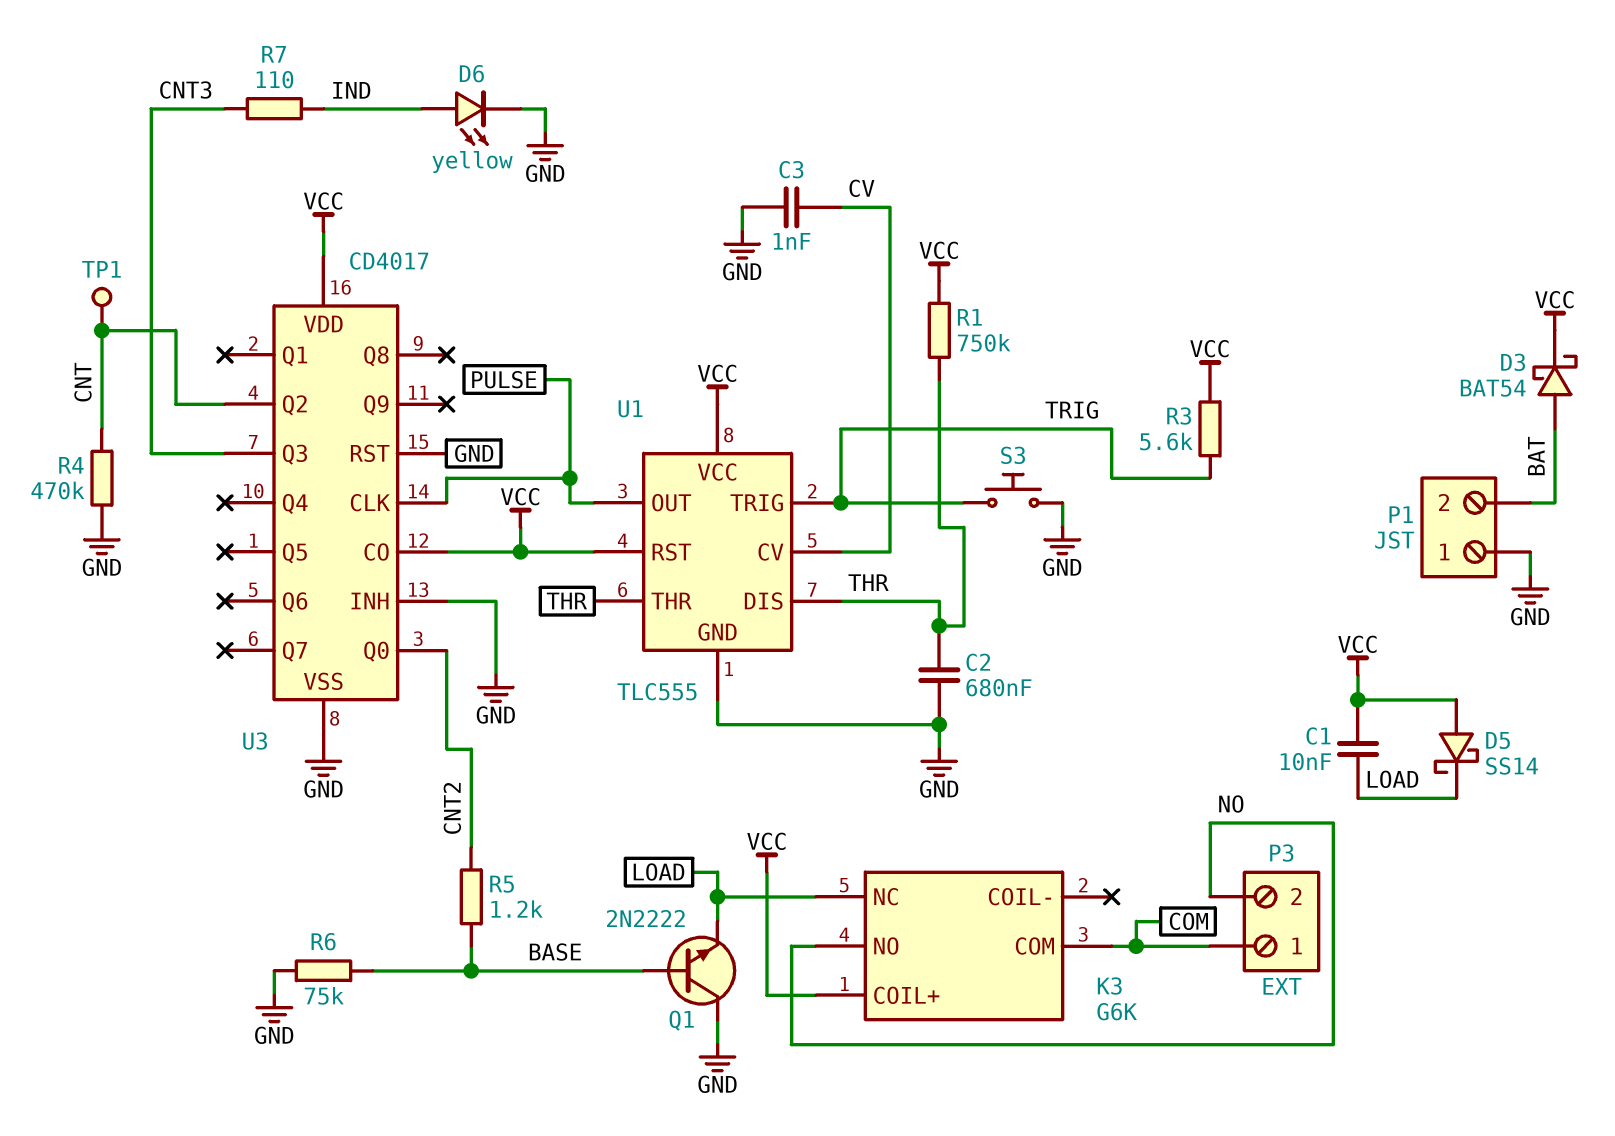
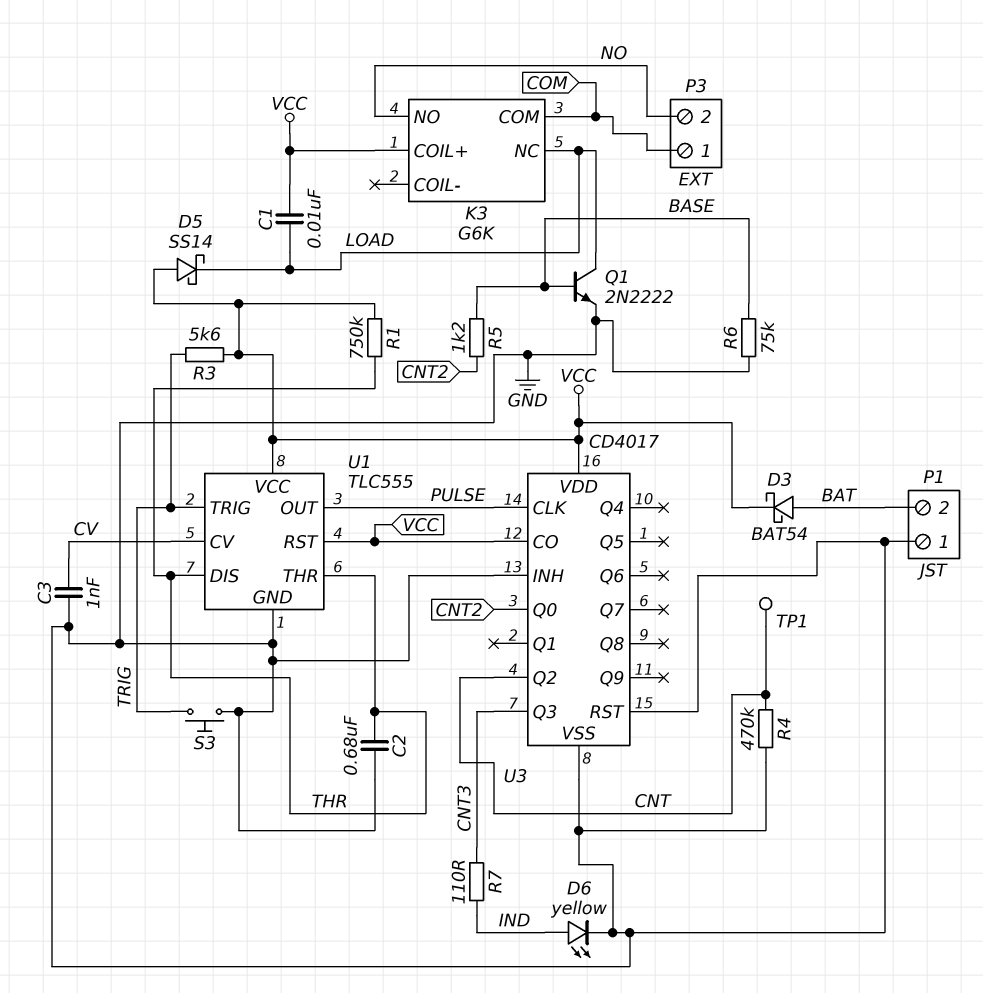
Q1: NPN 2N2222 (B BASE, C GND, E LOAD) -> NPN 2N2222 (B BASE, C LOAD, E GND)

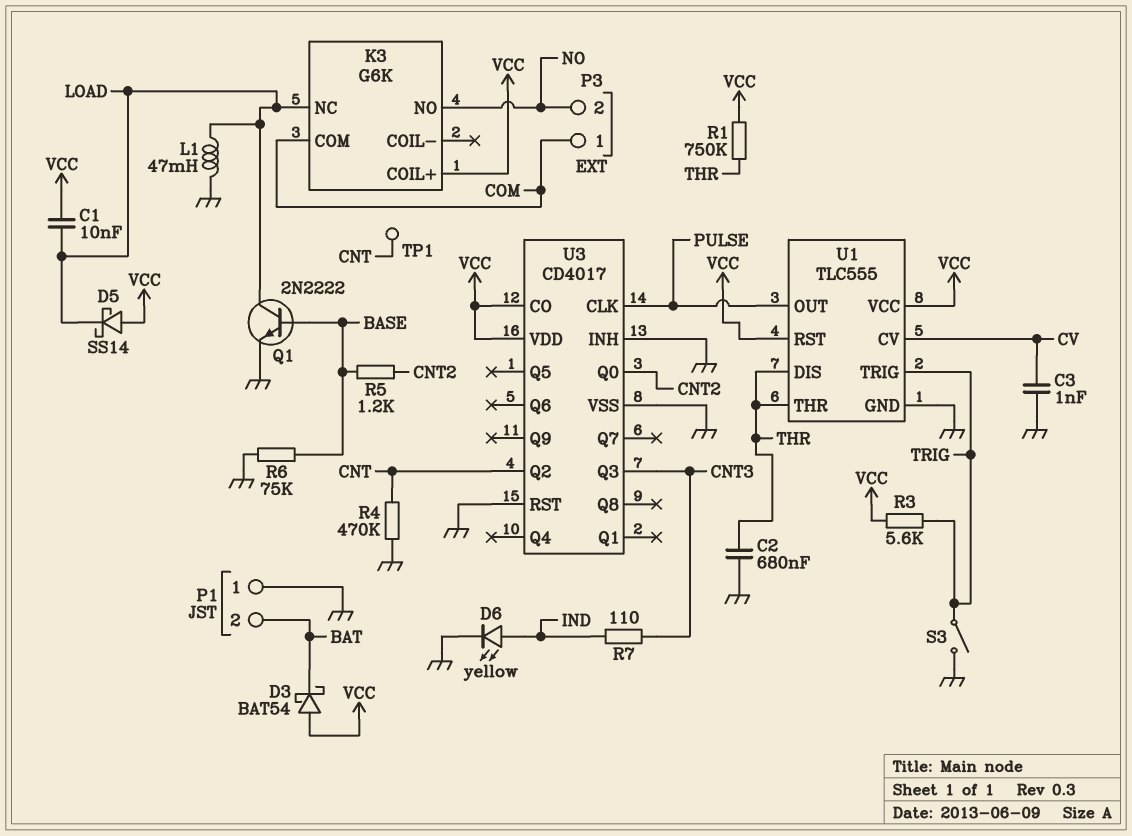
D3: schottky BAT54 (A BAT, K VCC) -> schottky BAT54 (A VCC, K BAT)
L1: none -> 47mH (GND, LOAD)
S3: button (GND, TRIG) -> switch (GND, TRIG)

